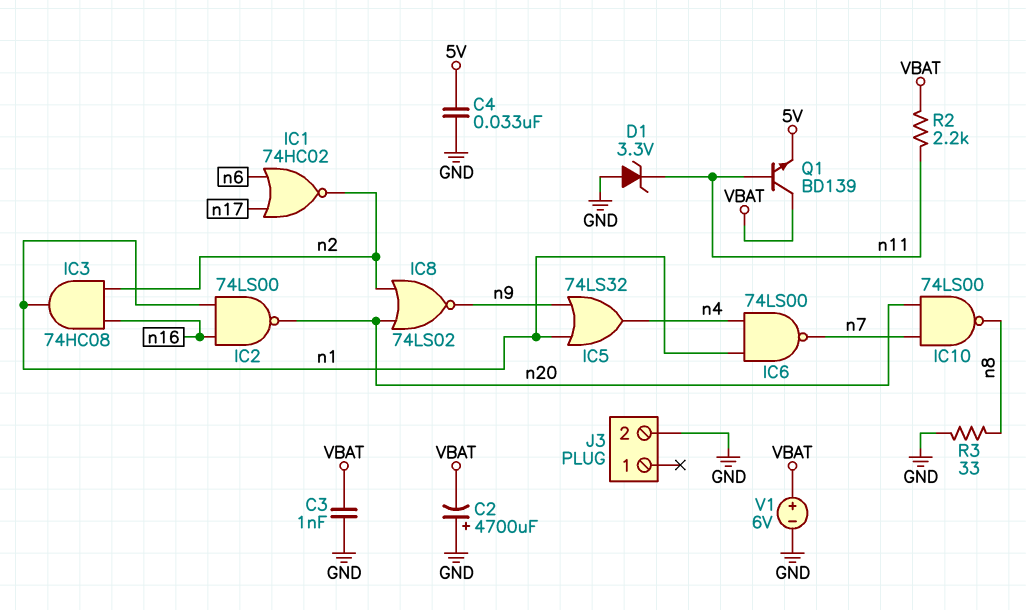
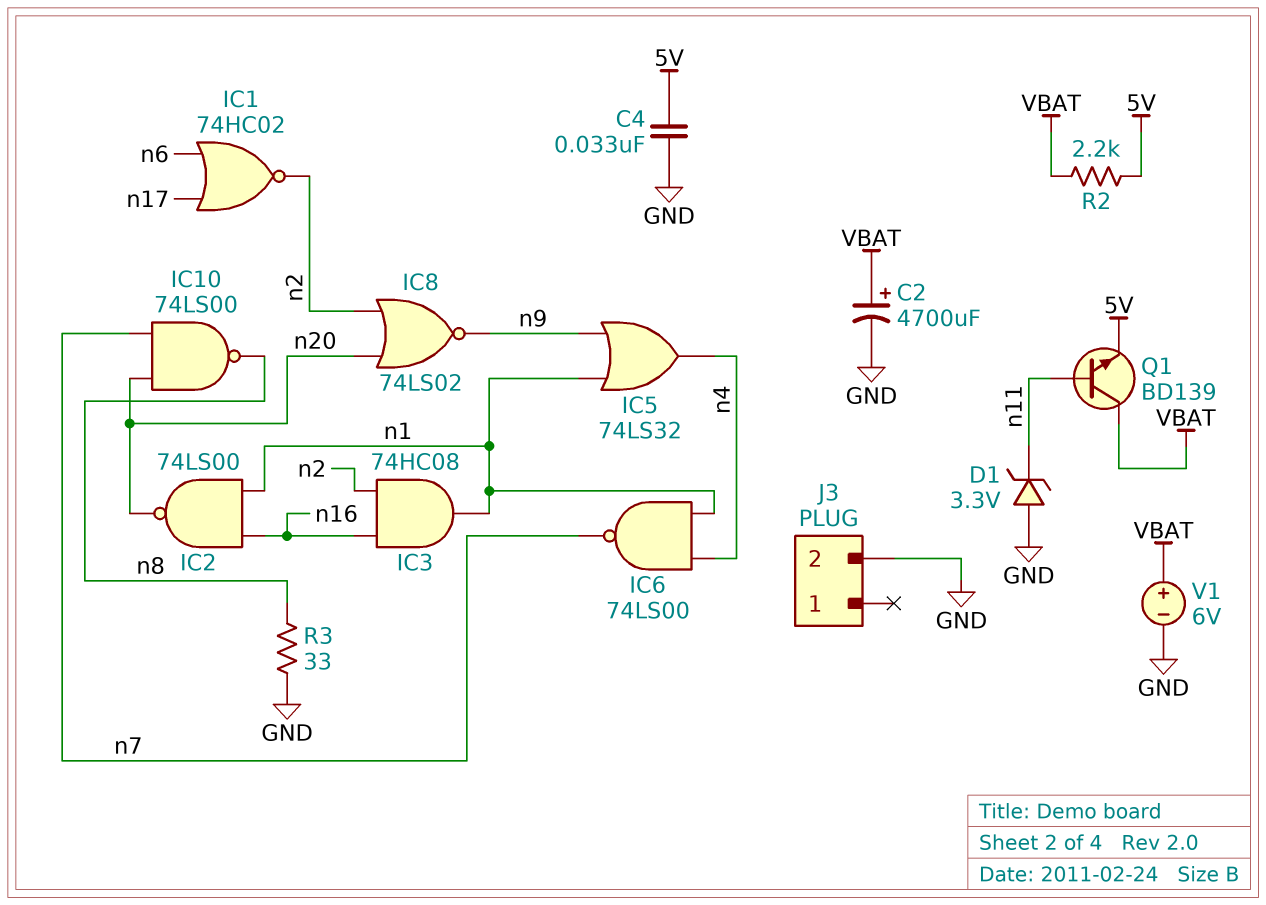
C2: 4700uF (plus GND, minus VBAT) -> 4700uF (plus VBAT, minus GND)
C3: 1nF (GND, VBAT) -> none
R2: 2.2k (VBAT, n11) -> 2.2k (5V, VBAT)

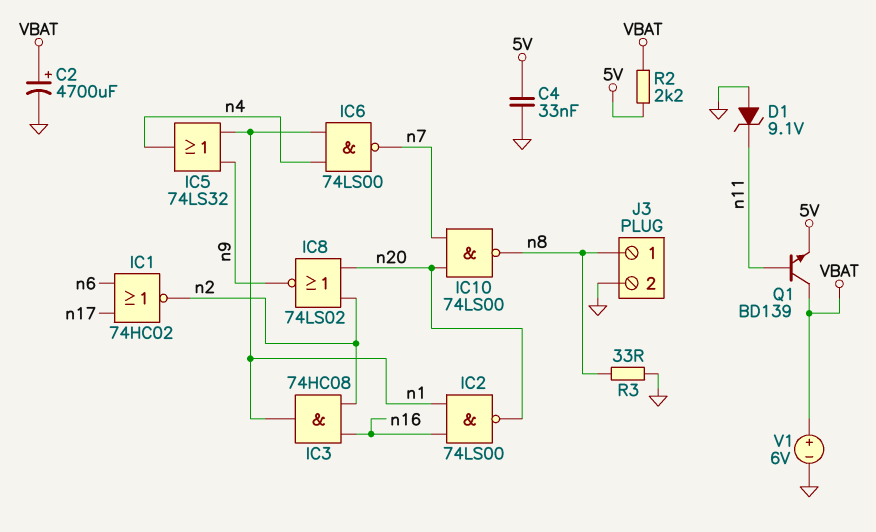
D1: zener 3.3V (A GND, K n11) -> zener 9.1V (A GND, K n11)
J3 pin 1: none -> n8

